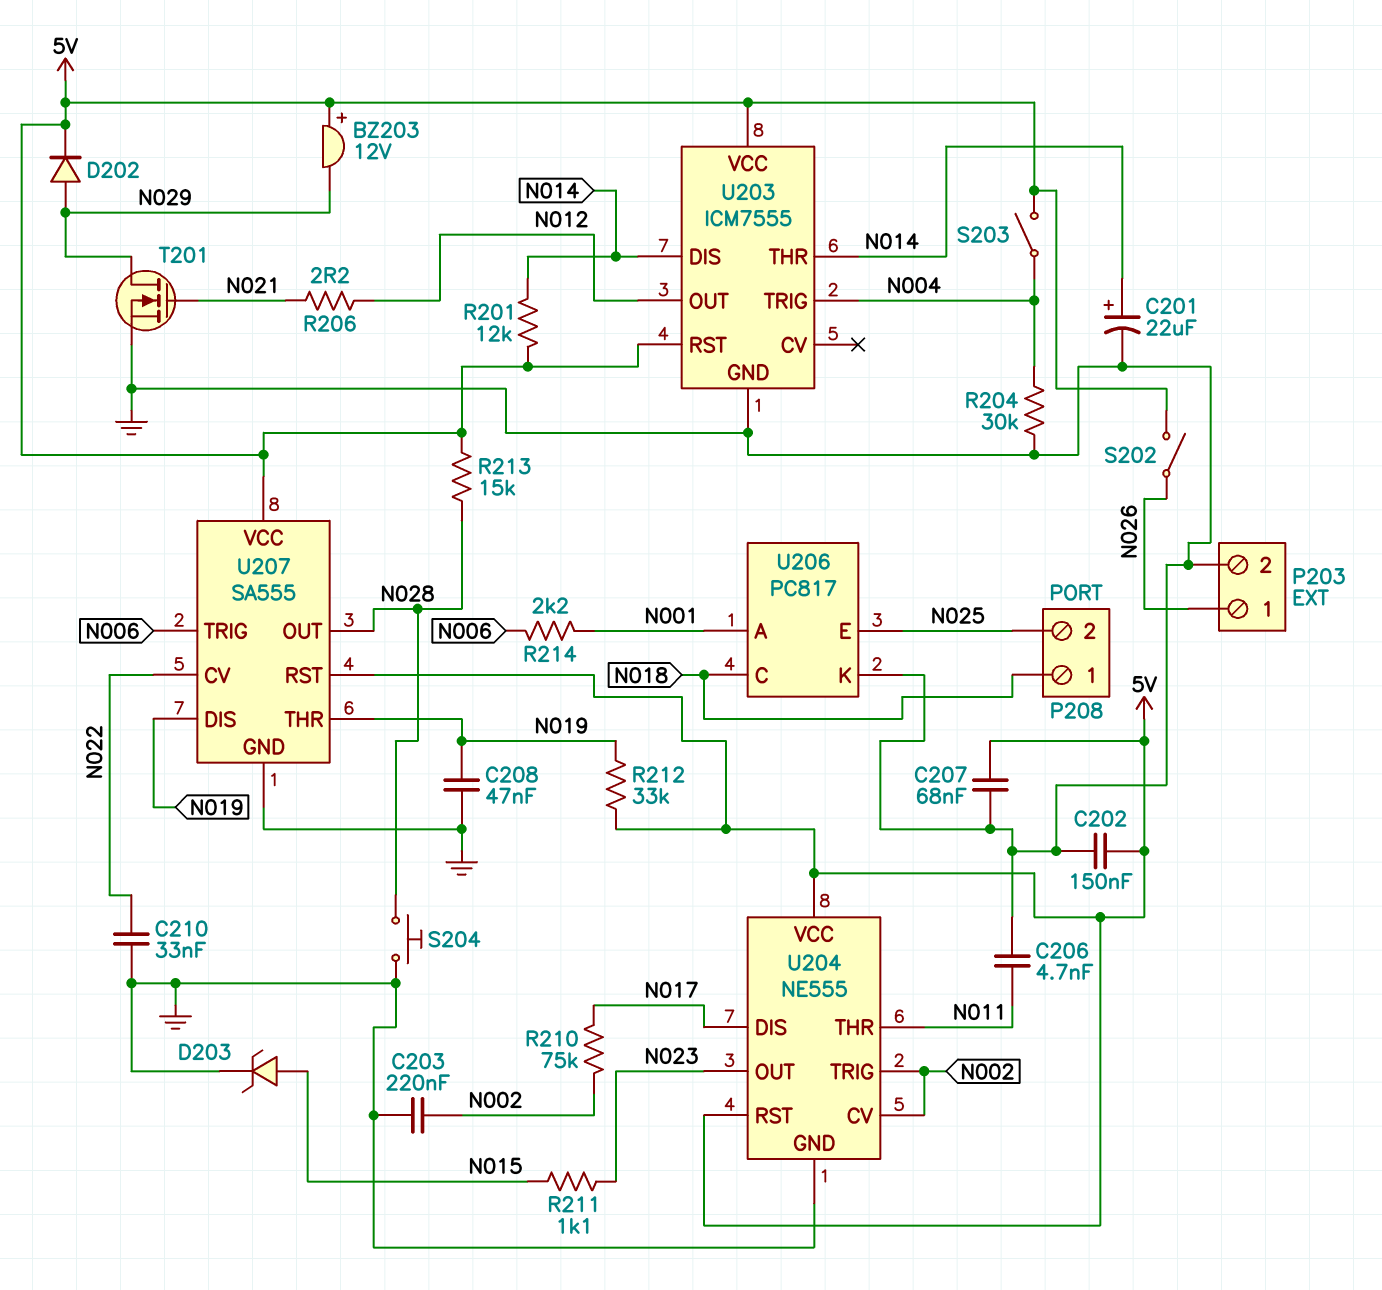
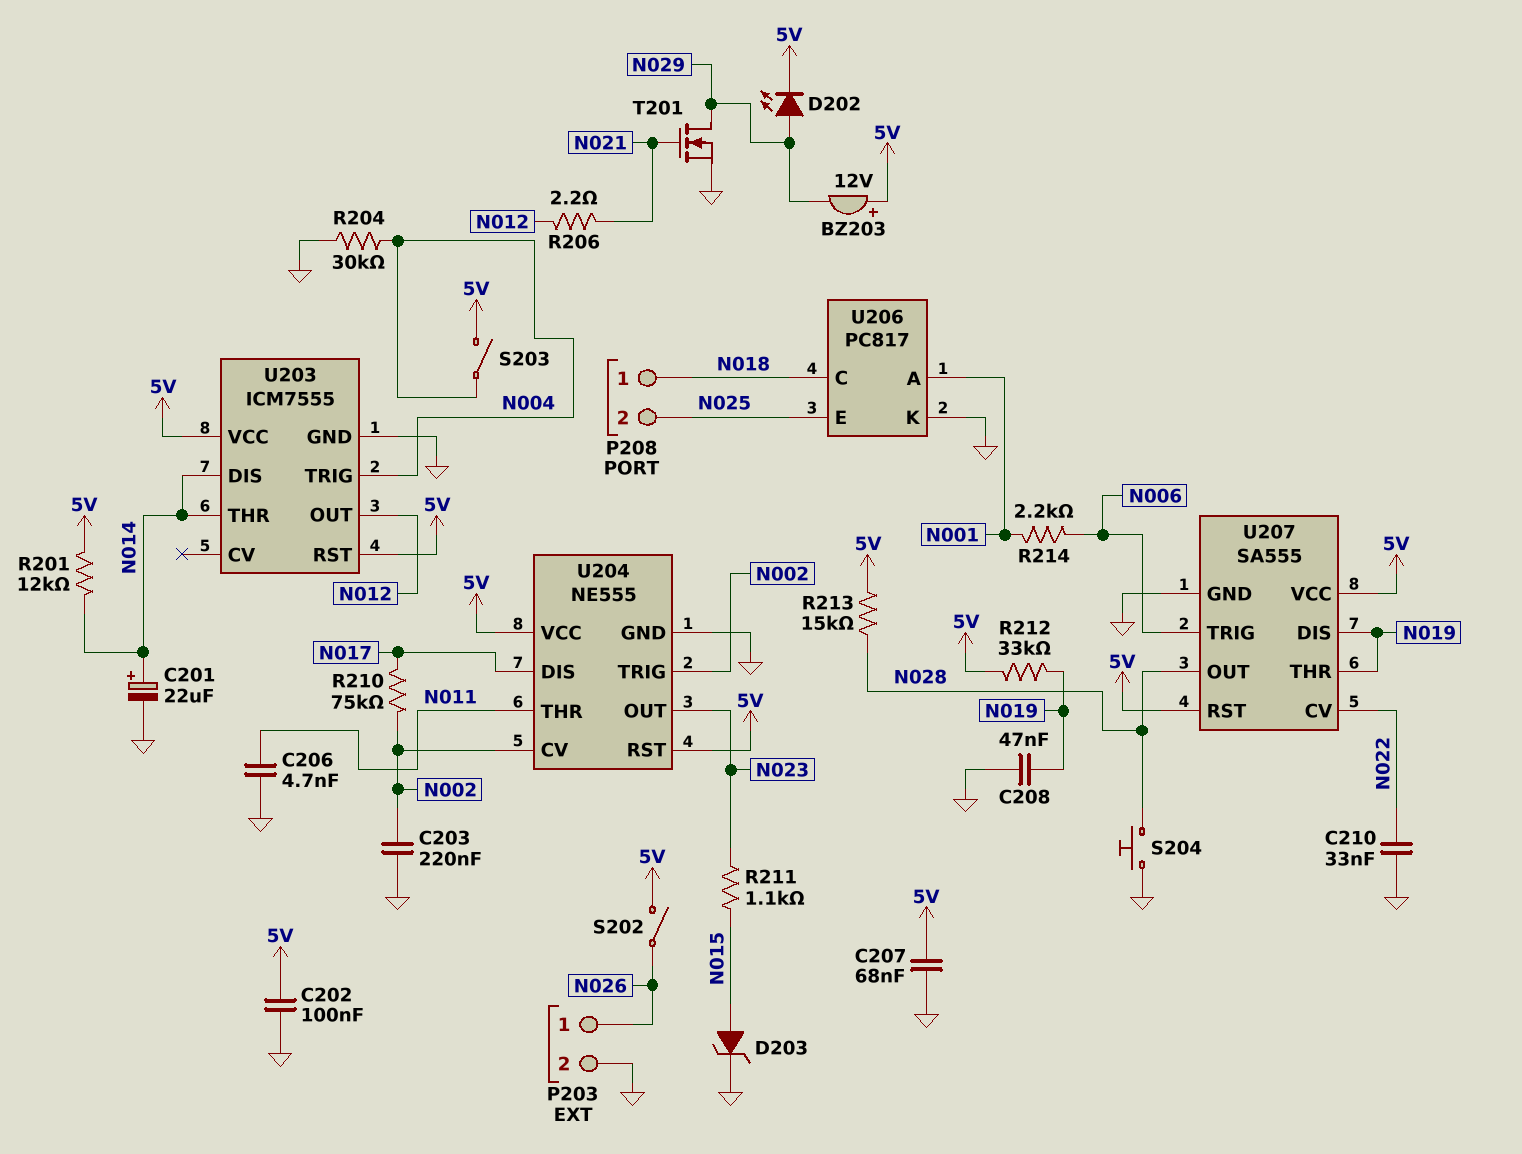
C202: 150nF (5V, GND) -> 100nF (5V, GND)
D202: diode (A N029, K 5V) -> LED (A N029, K 5V)

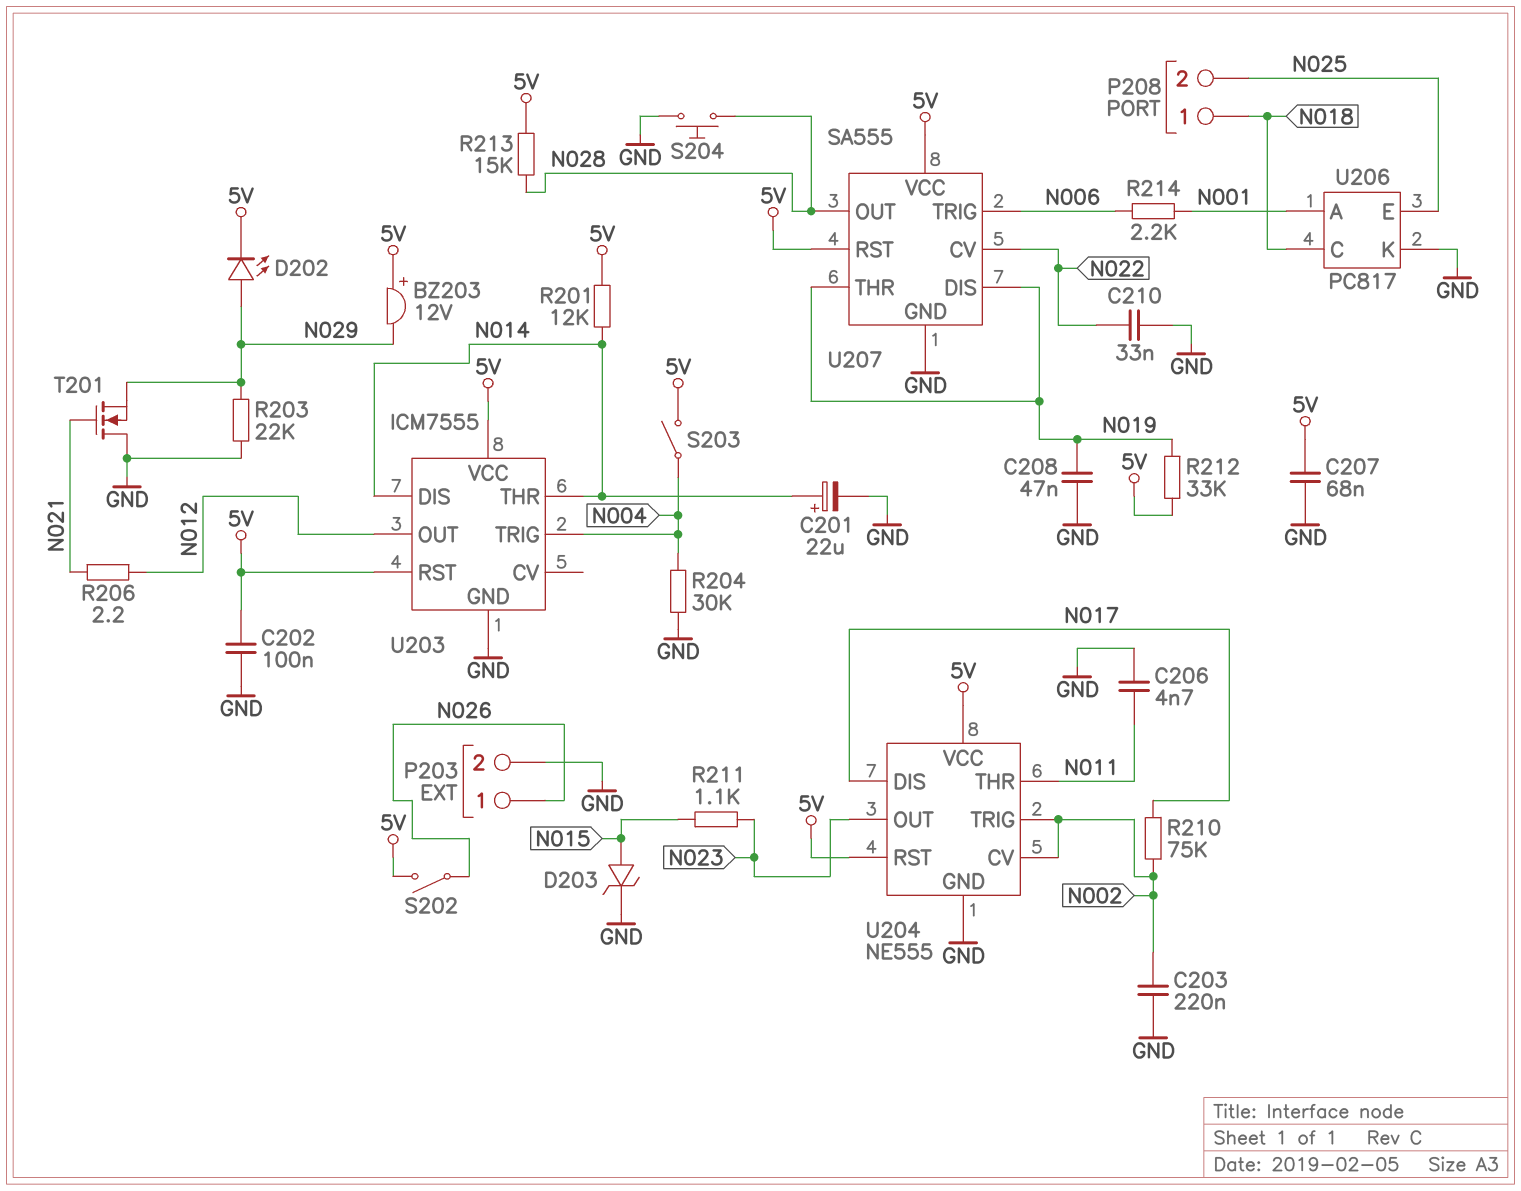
R203: none -> 22k (GND, N029)
T201: NMOS (G N021, D N029, S GND) -> NMOS (G N021, D GND, S N029)

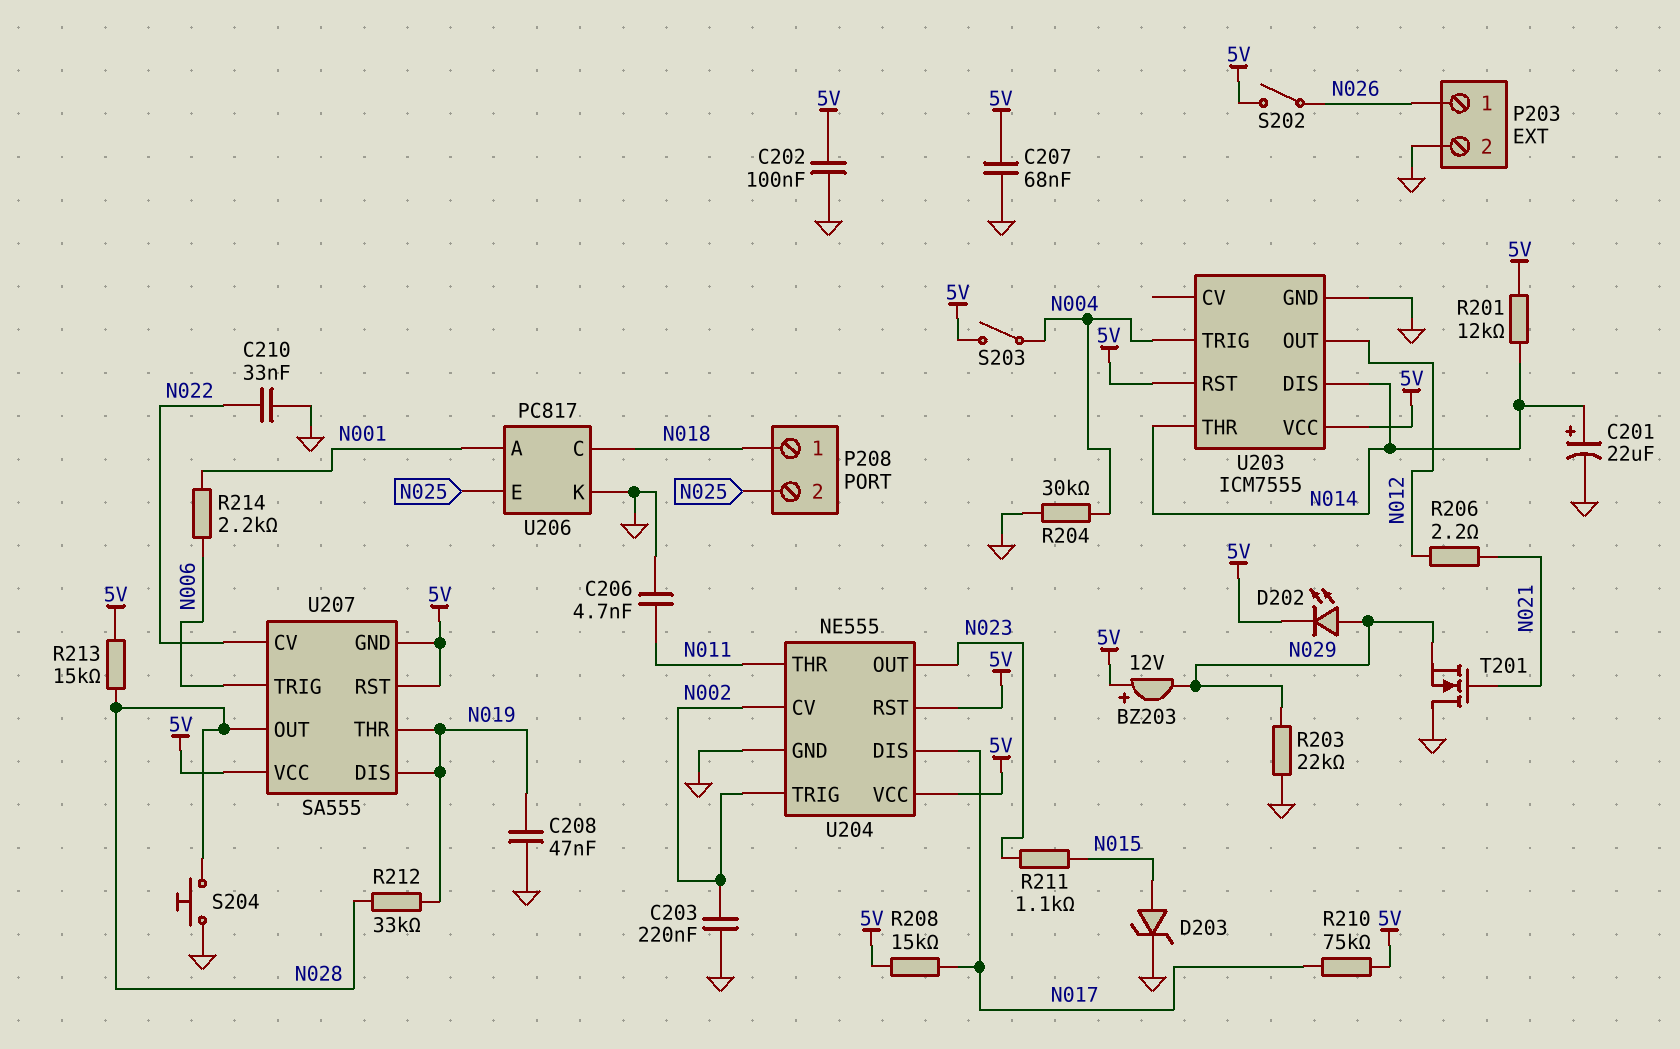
R208: none -> 15k (5V, N017)
R210: 75k (N002, N017) -> 75k (5V, N017)
R212: 33k (5V, N019) -> 33k (N019, N028)
U207 pin GND: GND -> 5V

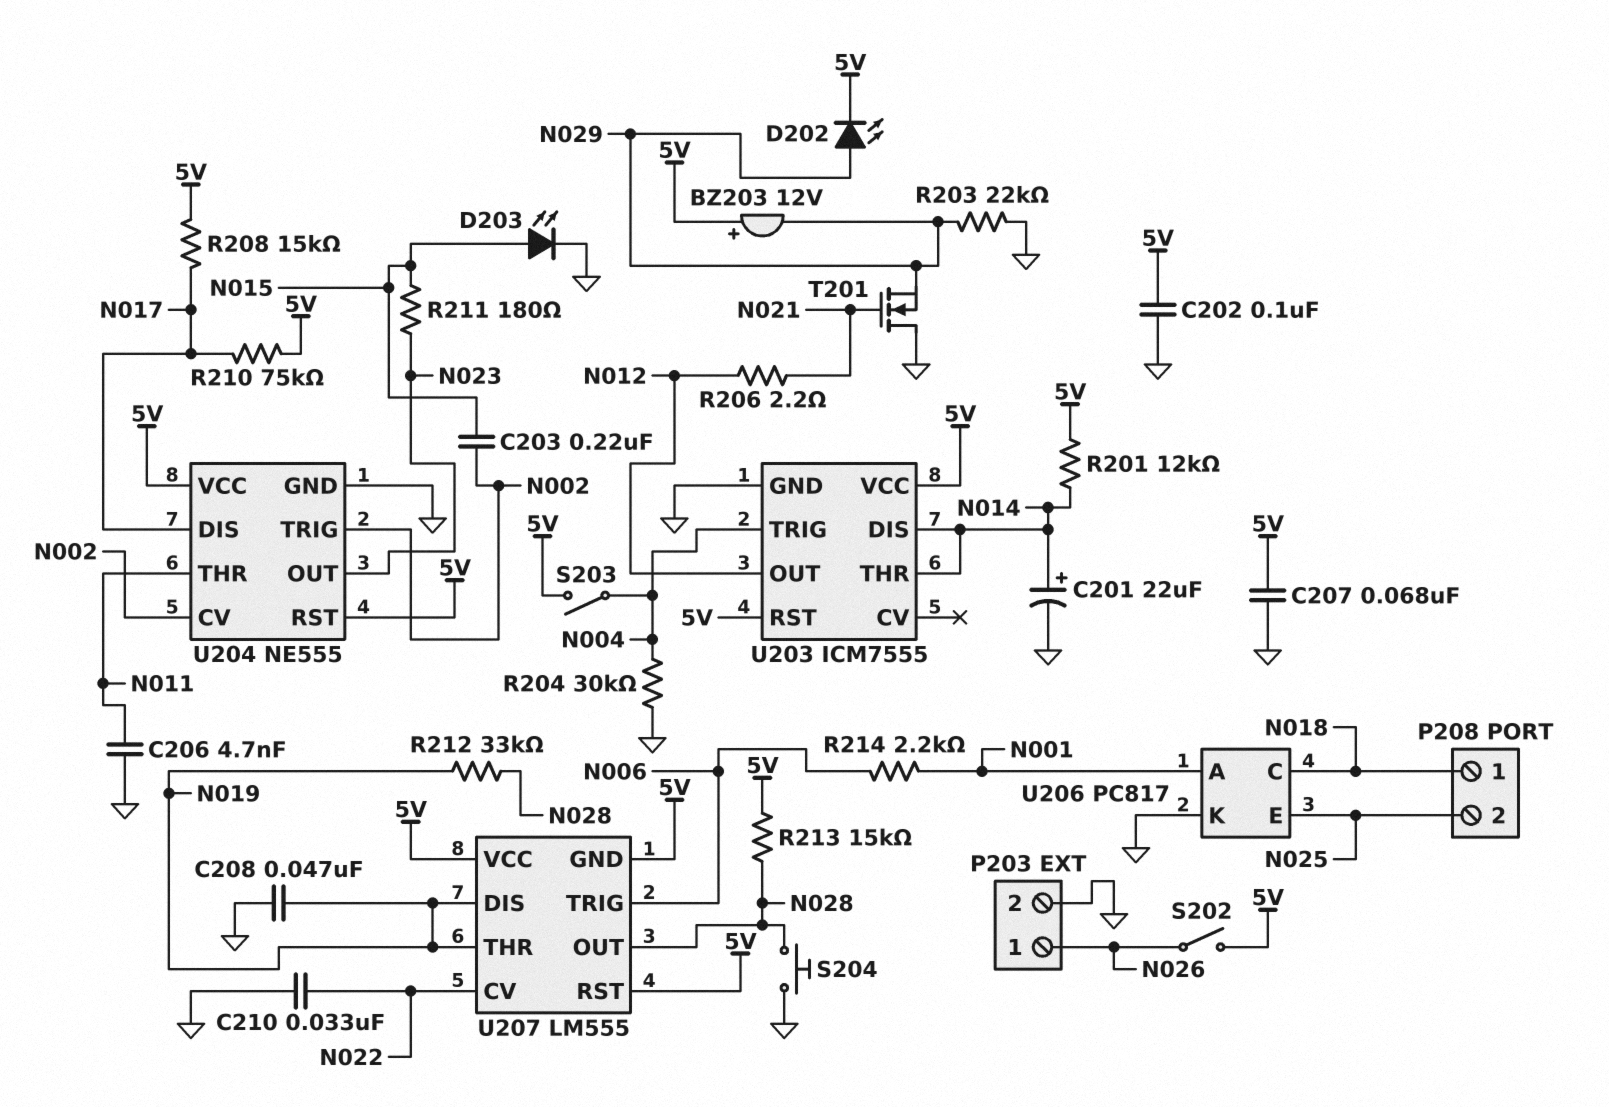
C203: 220nF (GND, N002) -> 220nF (N002, N015)
D203: zener (A N015, K GND) -> LED (A N015, K GND)
R211: 1.1k (N015, N023) -> 180 (N015, N023)
U207: SA555 -> LM555

